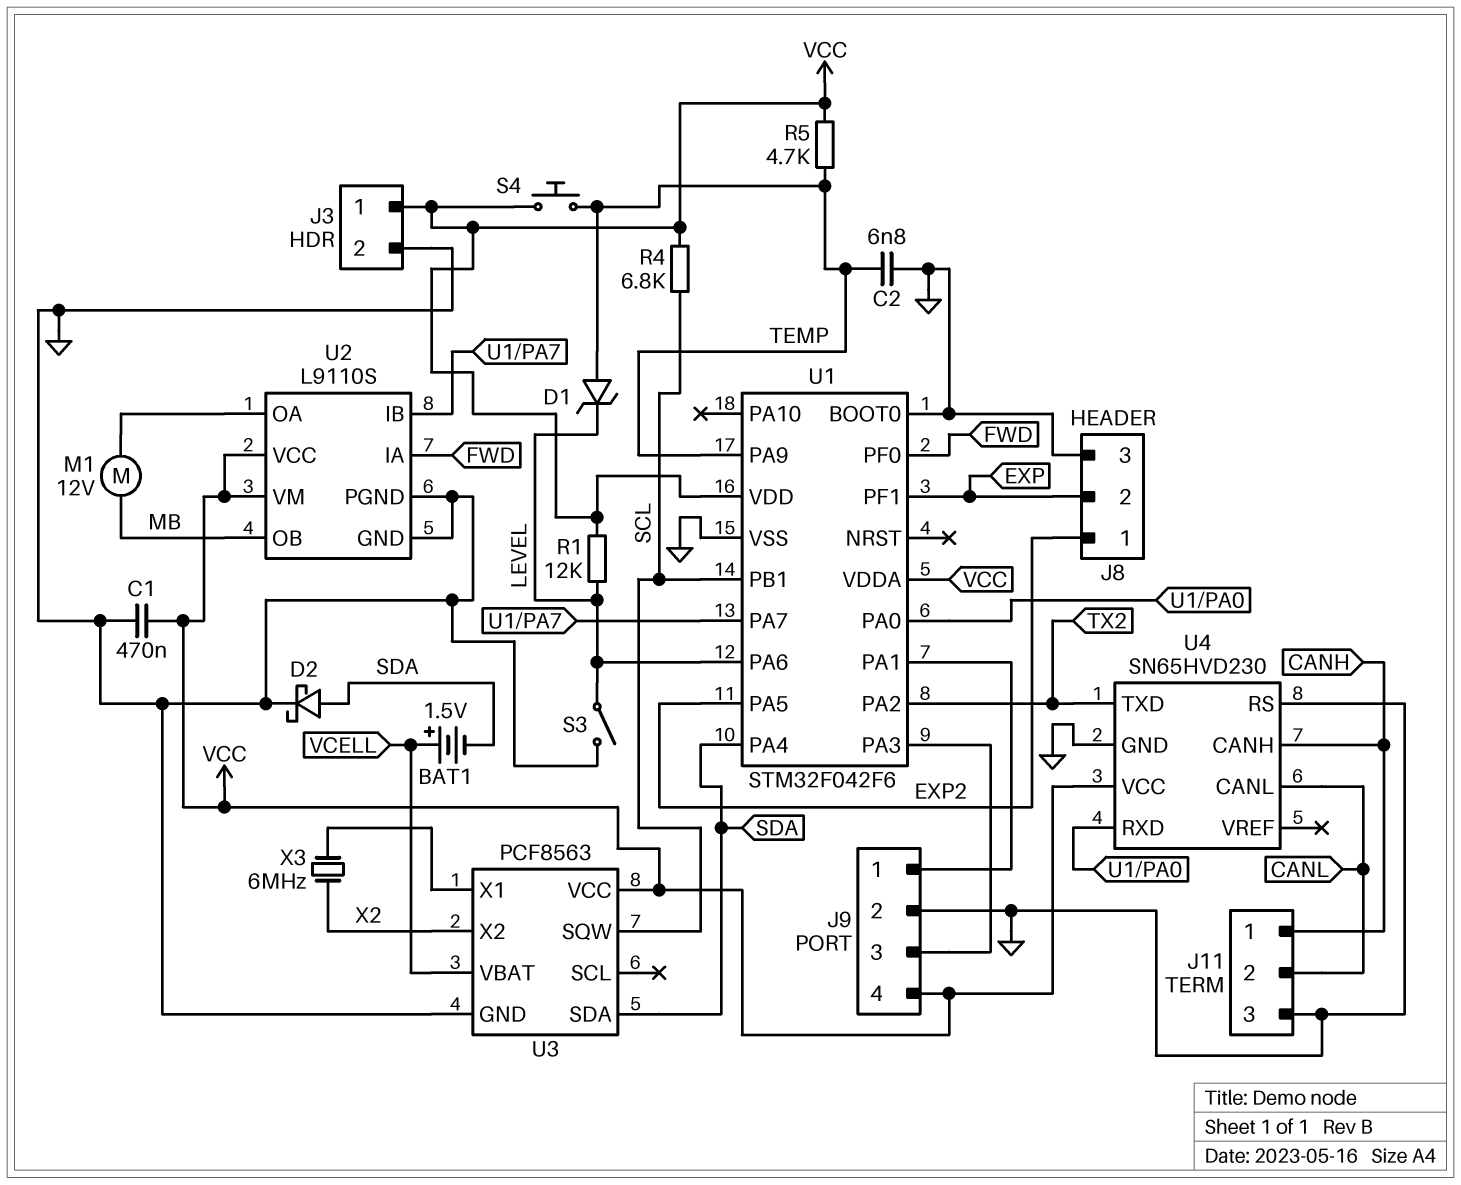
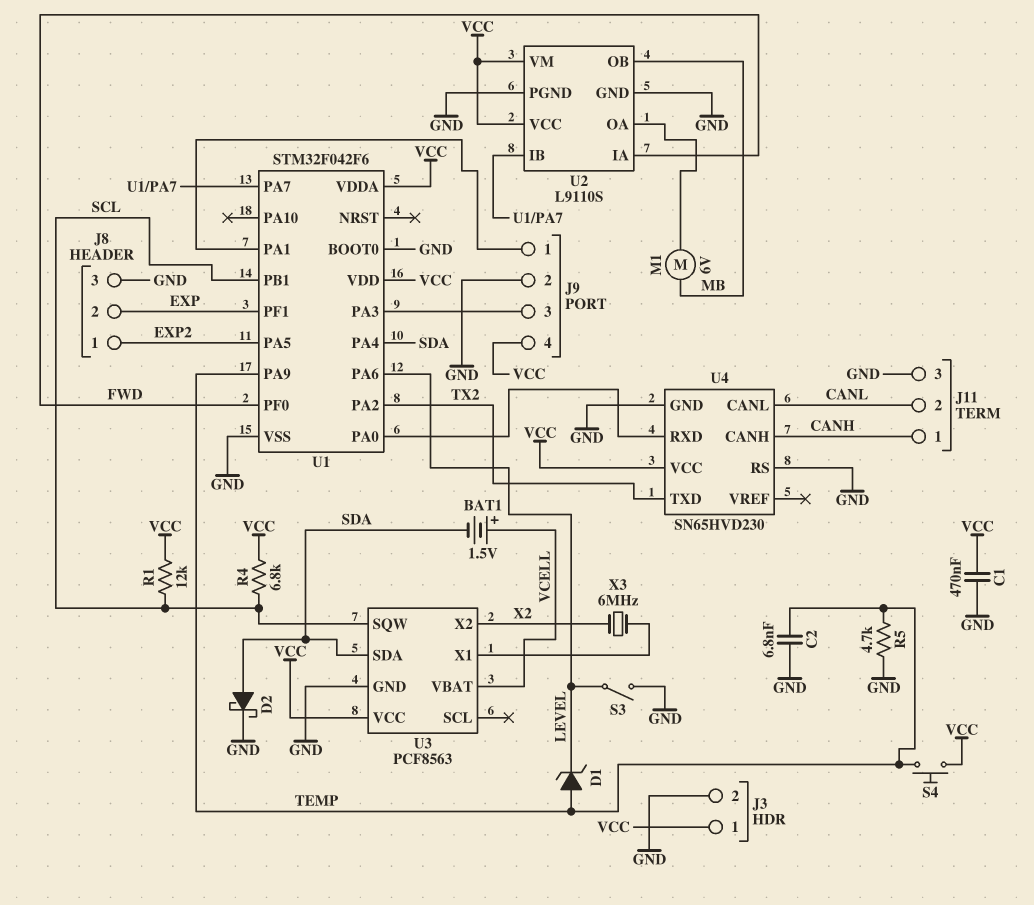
M1: motor 12V (MB, U2/OA) -> motor 6V (MB, U2/OA)
R1: 12k (LEVEL, VCC) -> 12k (SCL, VCC)
R5: 4.7k (TEMP, VCC) -> 4.7k (GND, TEMP)

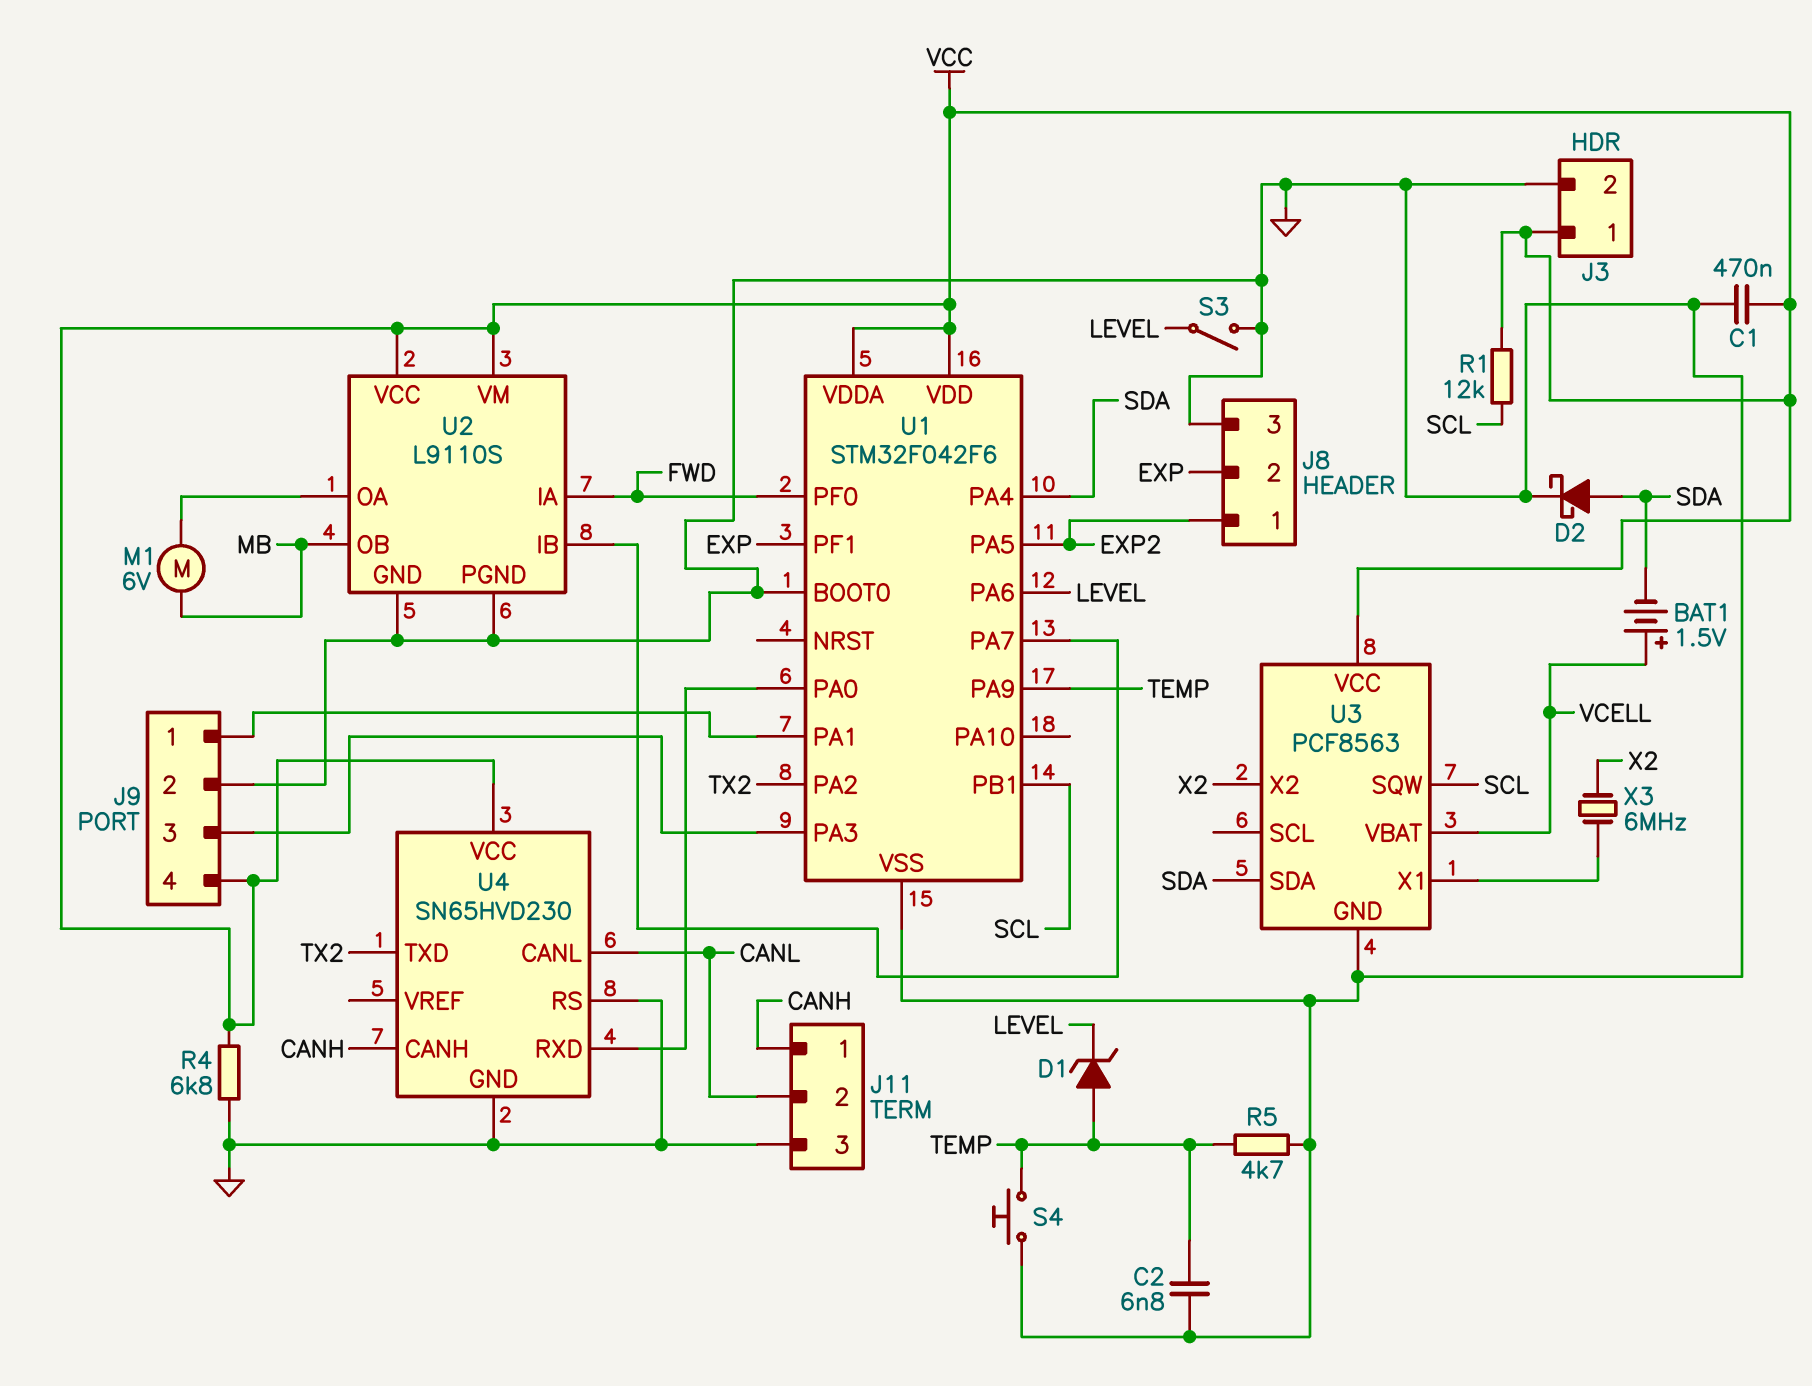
R4: 6.8k (SCL, VCC) -> 6.8k (GND, VCC)
S4: button (TEMP, VCC) -> button (GND, TEMP)

